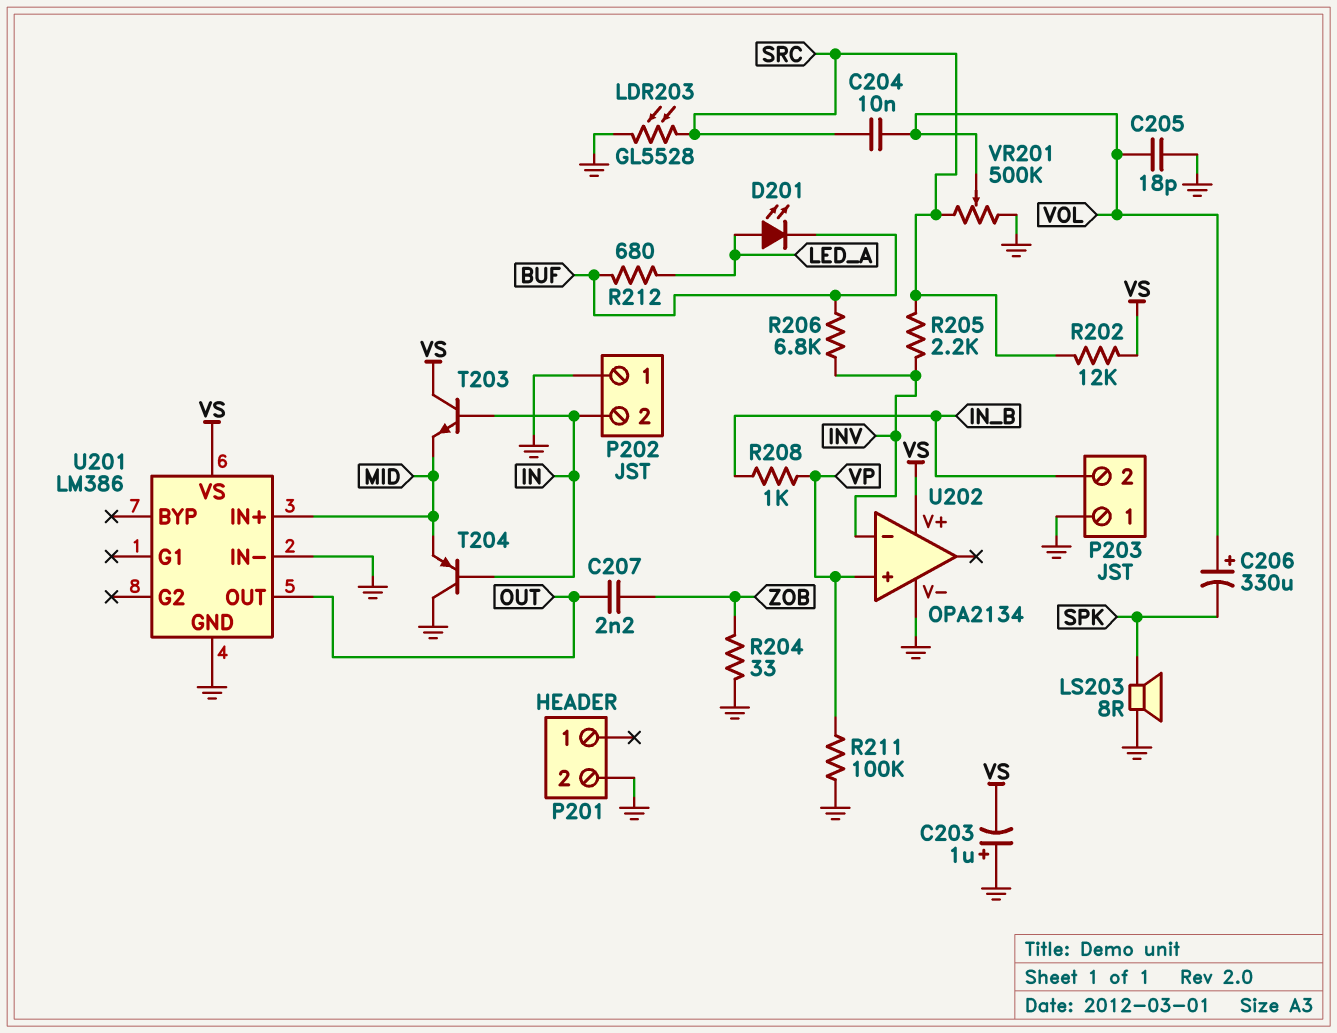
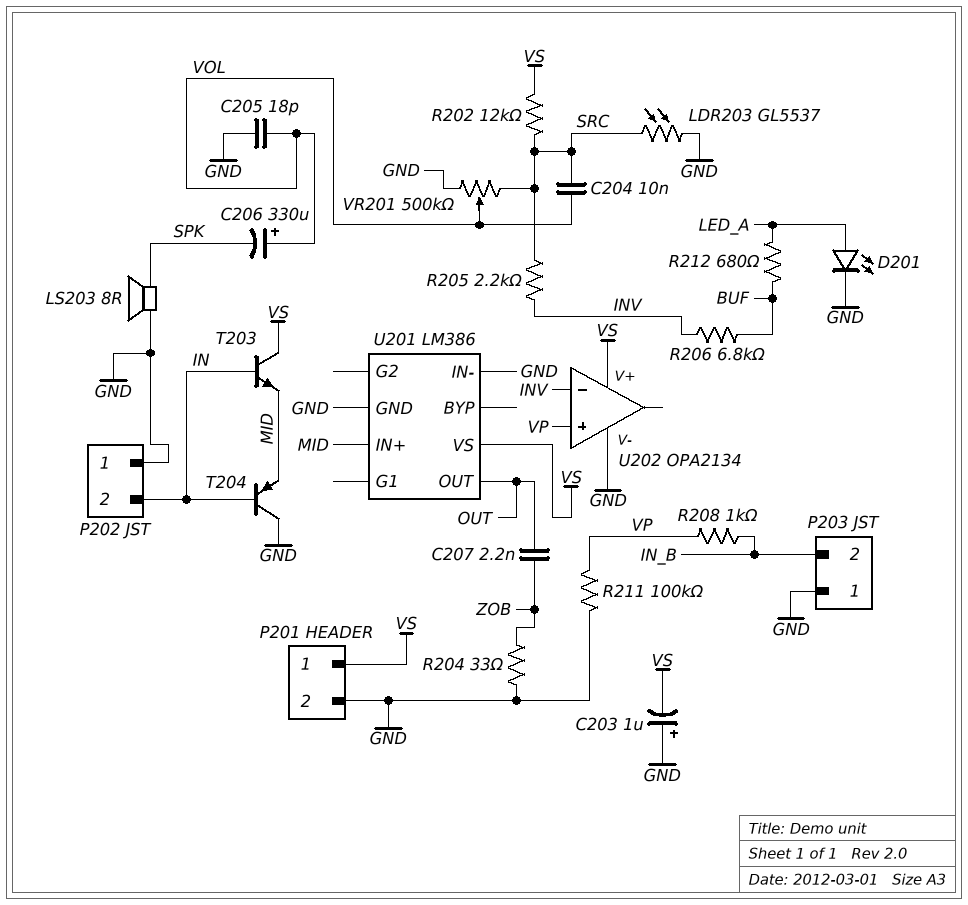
D201: LED (A LED_A, K BUF) -> LED (A LED_A, K GND)
LDR203: GL5528 (GND, SRC) -> GL5537 (GND, SRC)
P201 pin 1: none -> VS

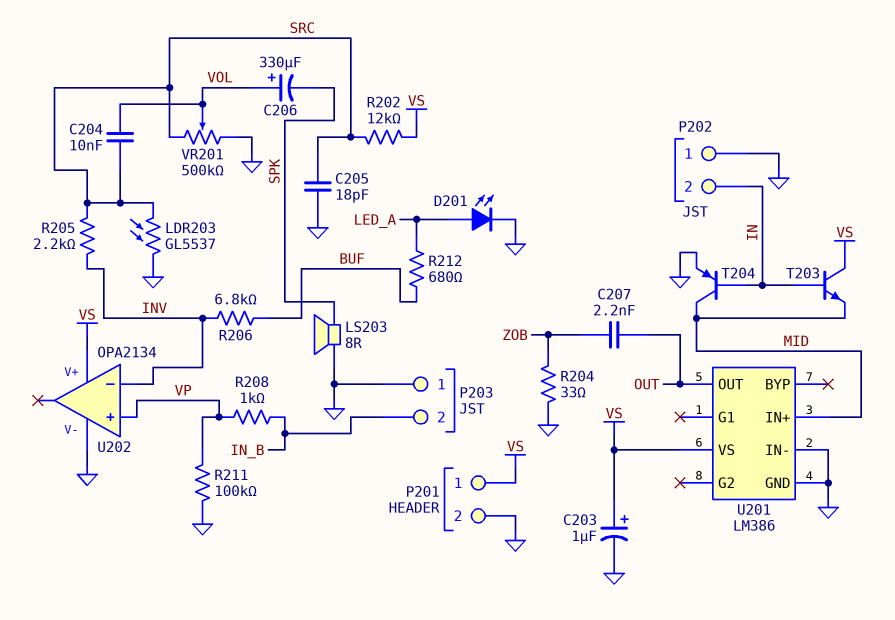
C203: 1uF (plus GND, minus VS) -> 1uF (plus VS, minus GND)
C205: 18pF (GND, VOL) -> 18pF (GND, SRC)
T204: PNP (B IN, C GND, E MID) -> PNP (B IN, C MID, E GND)

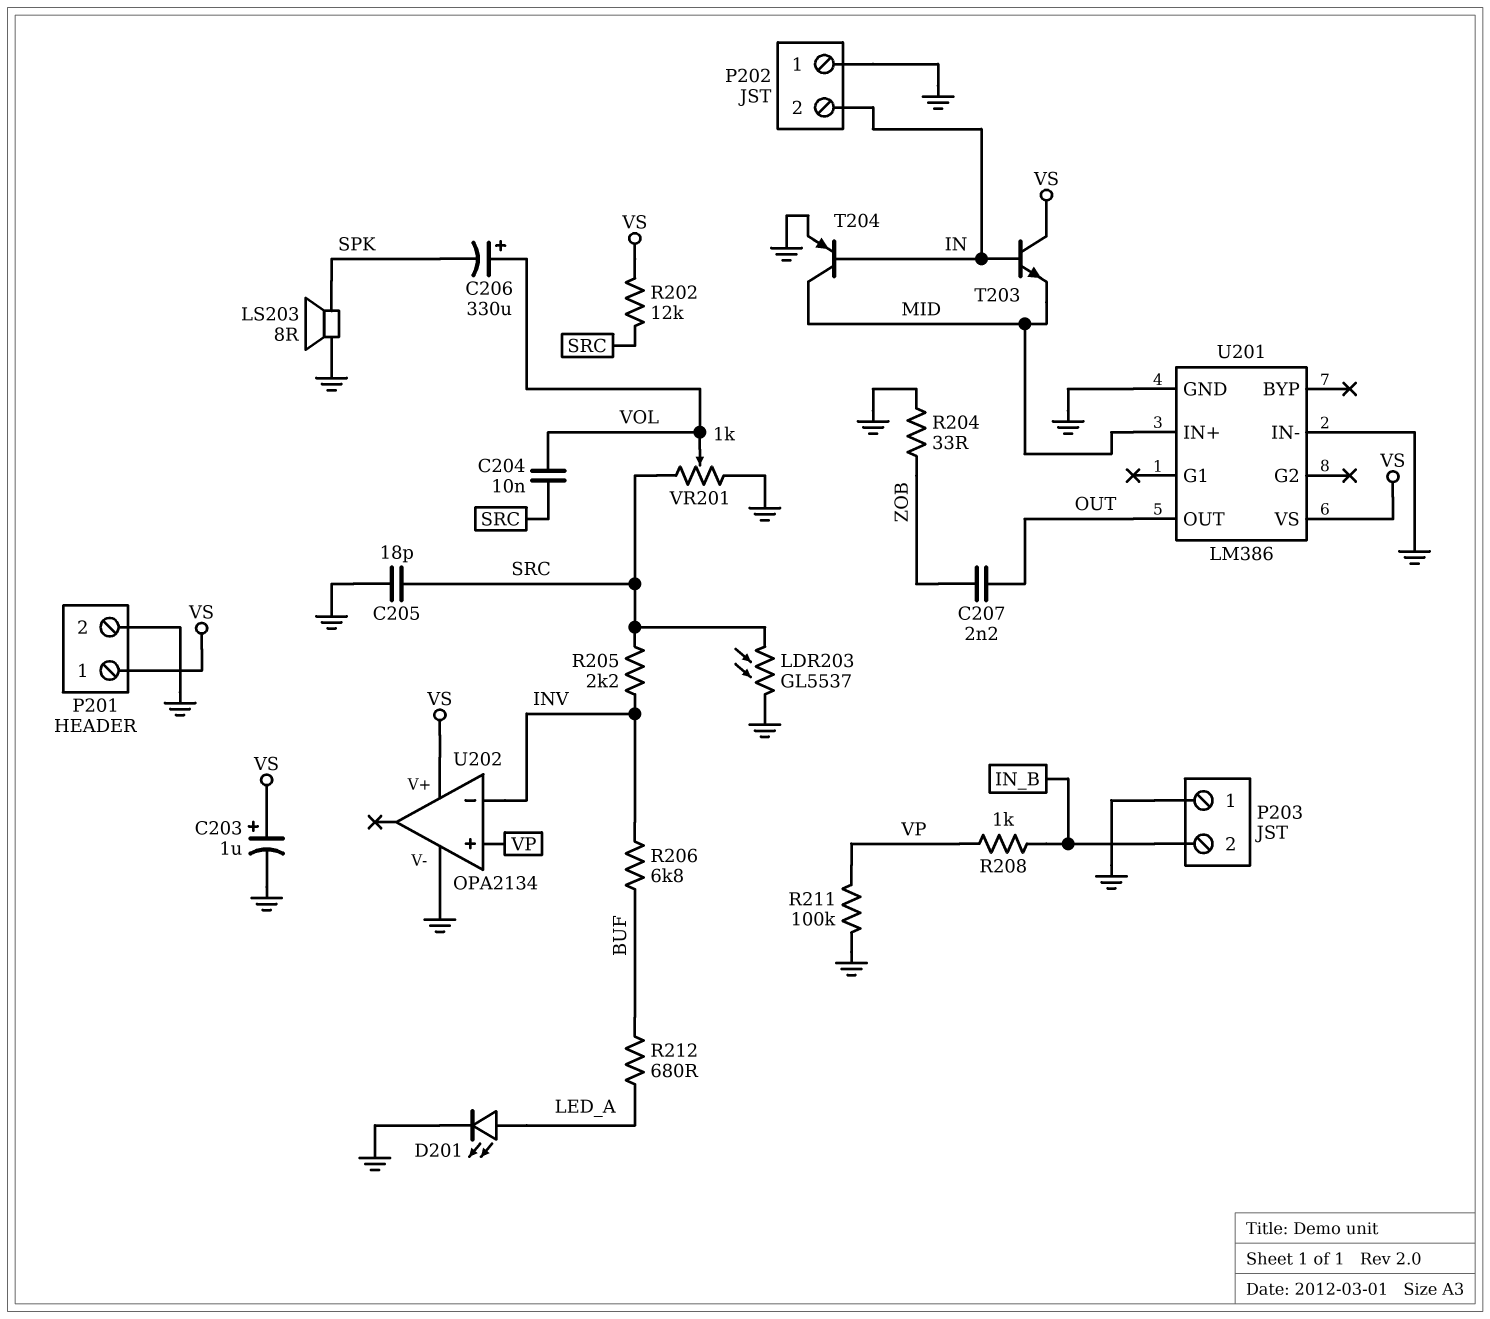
VR201: 500k (GND, SRC, wiper VOL) -> 1k (GND, SRC, wiper VOL)

